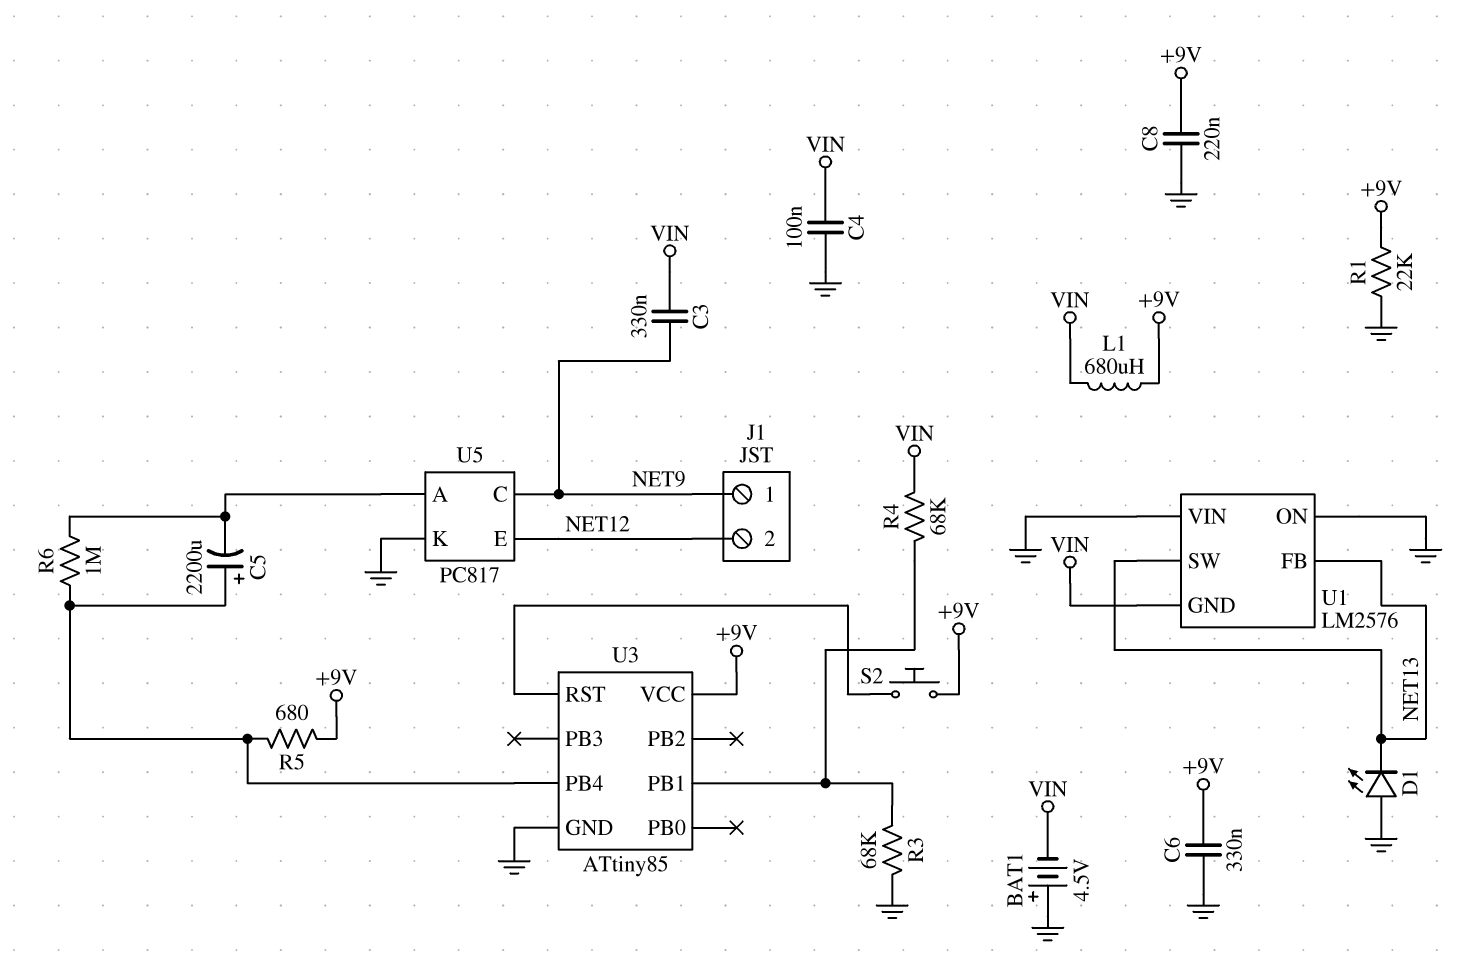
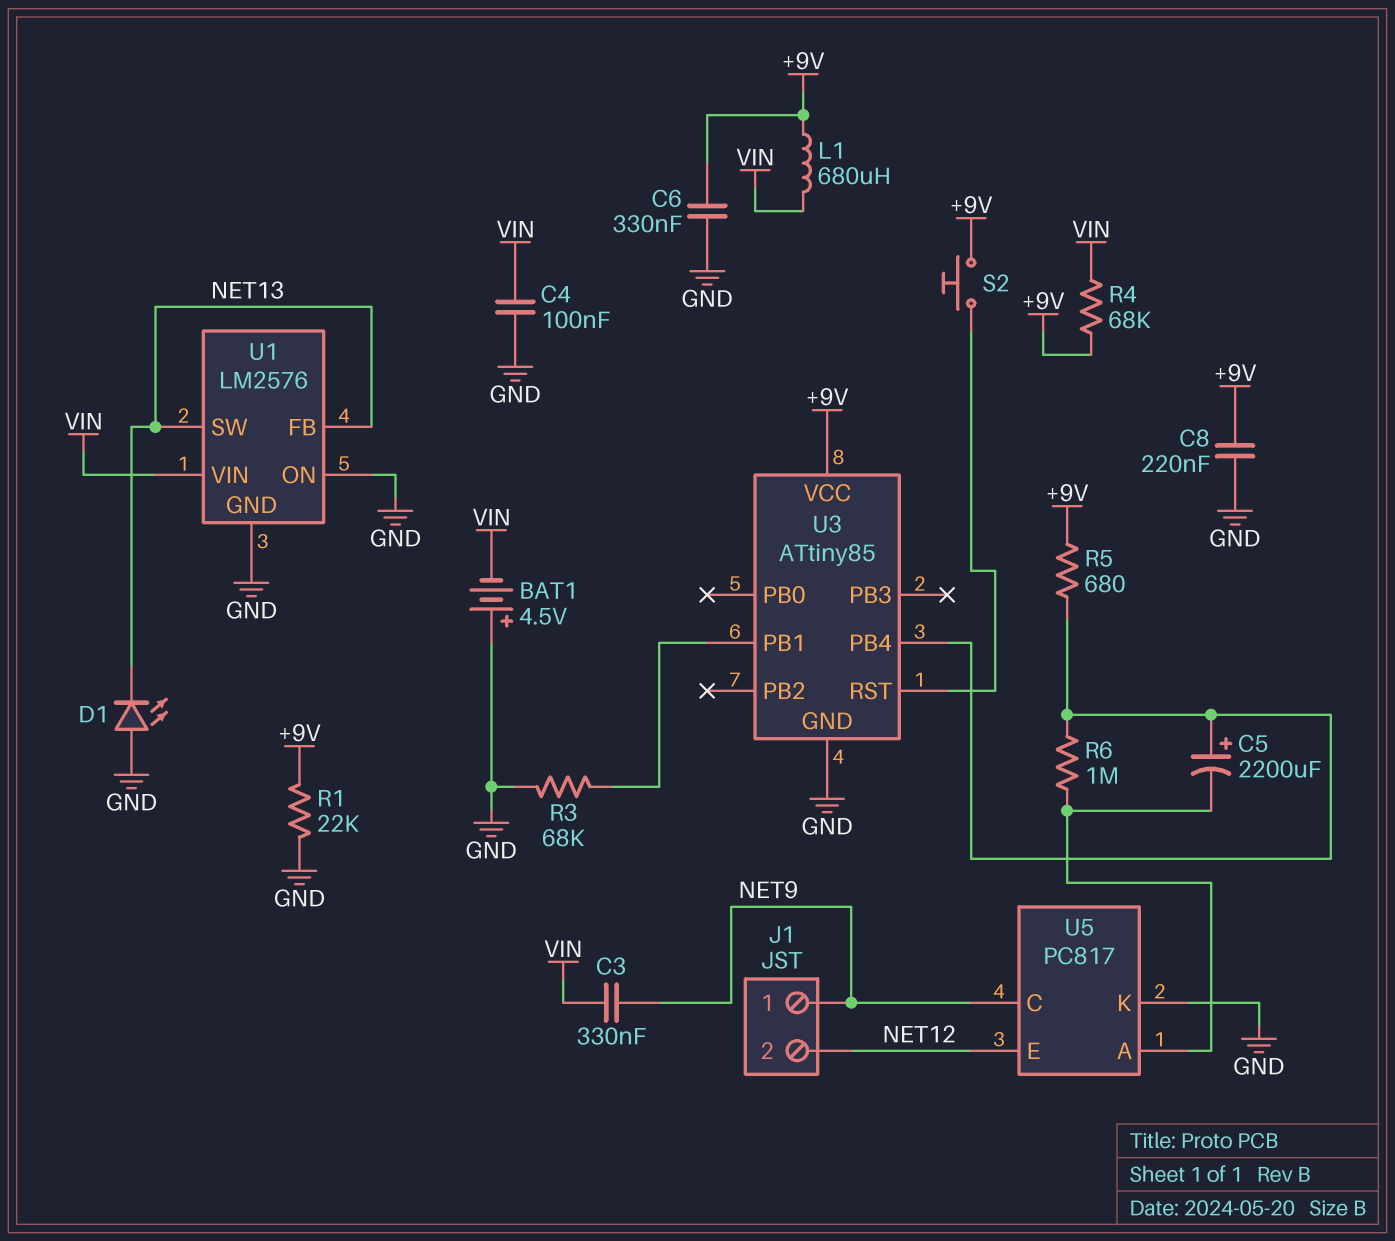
R4: 68k (U3/PB1, VIN) -> 68k (+9V, VIN)
U1 pin GND: VIN -> GND
U1 pin VIN: GND -> VIN

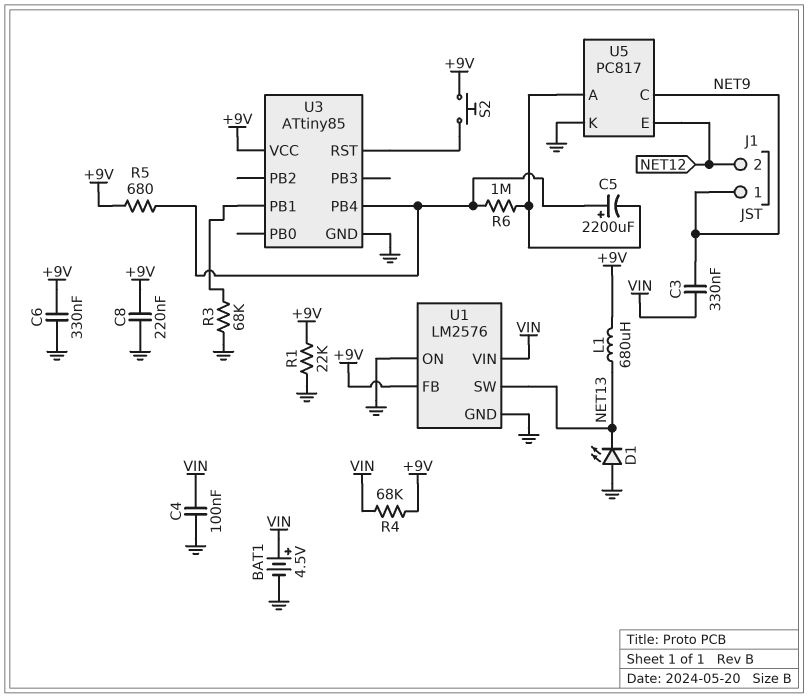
BAT1: 4.5V (plus GND, minus VIN) -> 4.5V (plus VIN, minus GND)
L1: 680uH (+9V, VIN) -> 680uH (+9V, NET13)
U1 pin FB: NET13 -> +9V

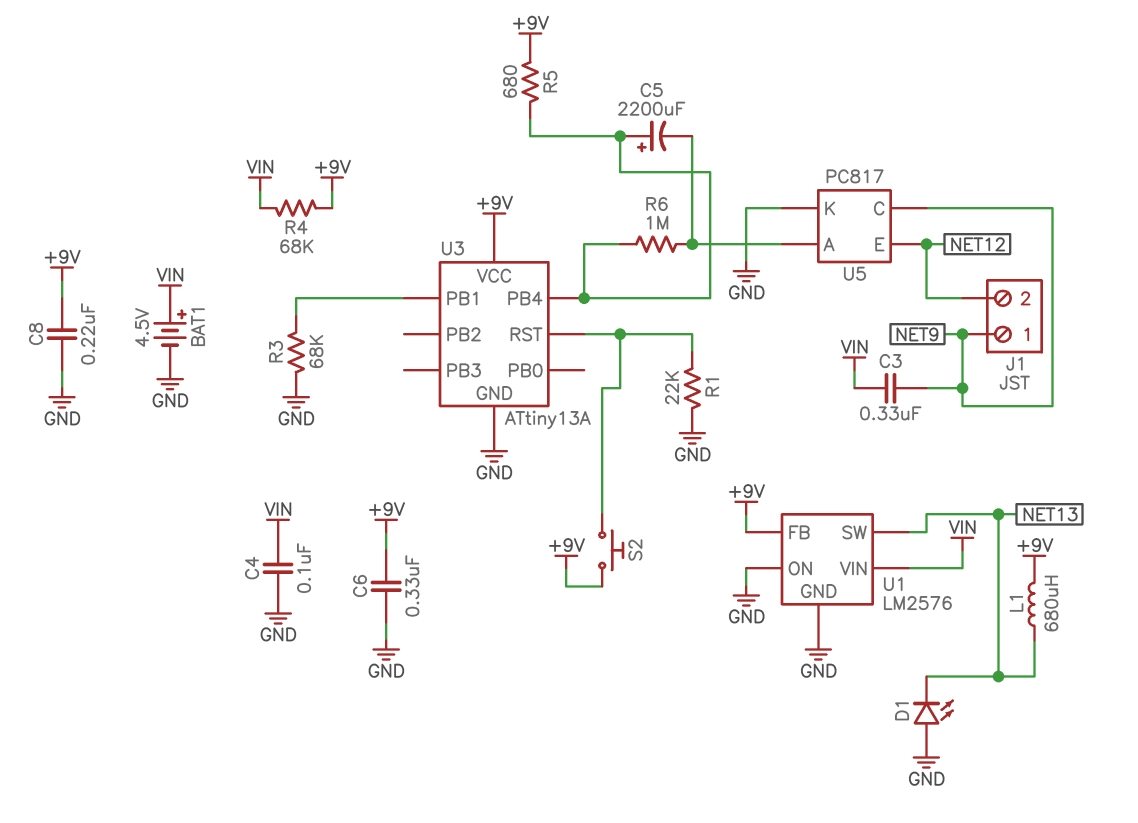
R1: 22k (+9V, GND) -> 22k (GND, U3/RST)
U3: ATtiny85 -> ATtiny13A

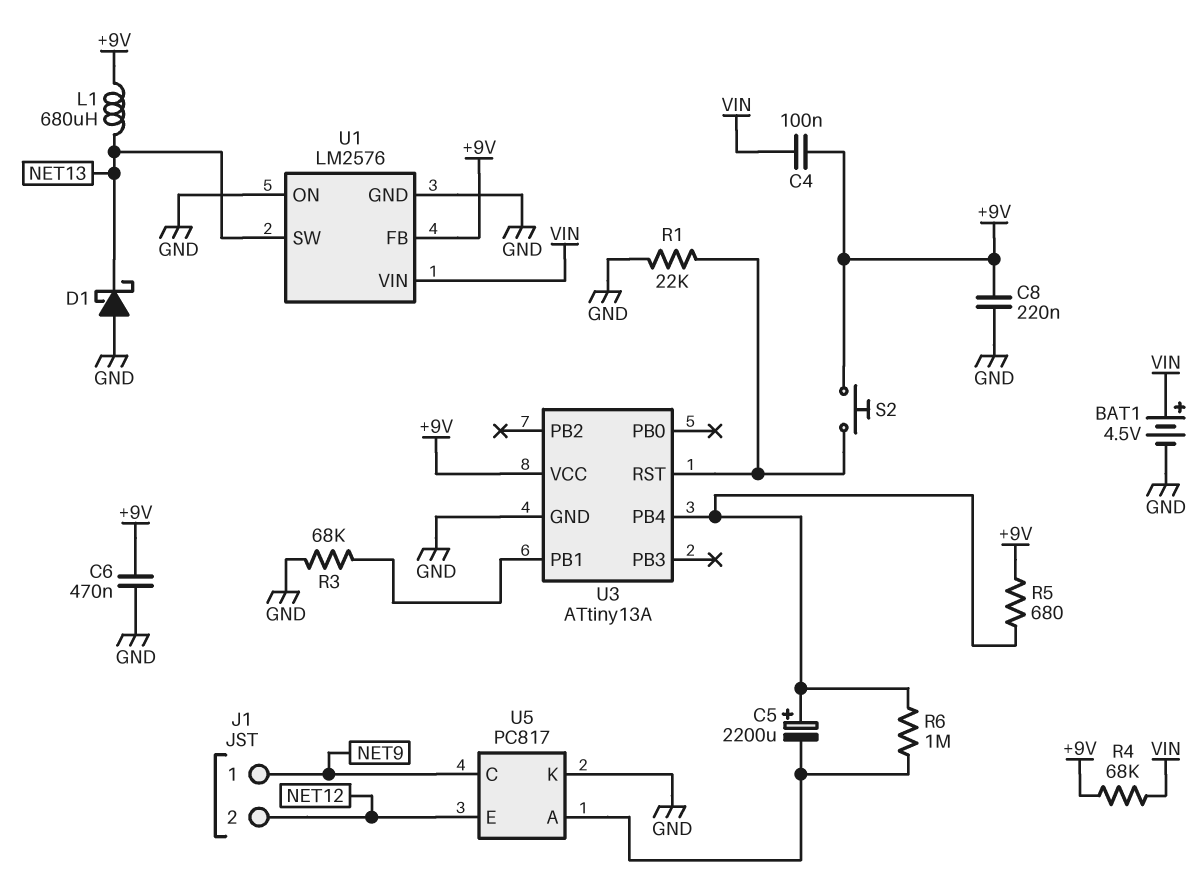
C3: 330nF (NET9, VIN) -> none
C4: 100nF (GND, VIN) -> 100nF (+9V, VIN)
C6: 330nF (+9V, GND) -> 470nF (+9V, GND)
D1: LED (A GND, K NET13) -> schottky (A GND, K NET13)

